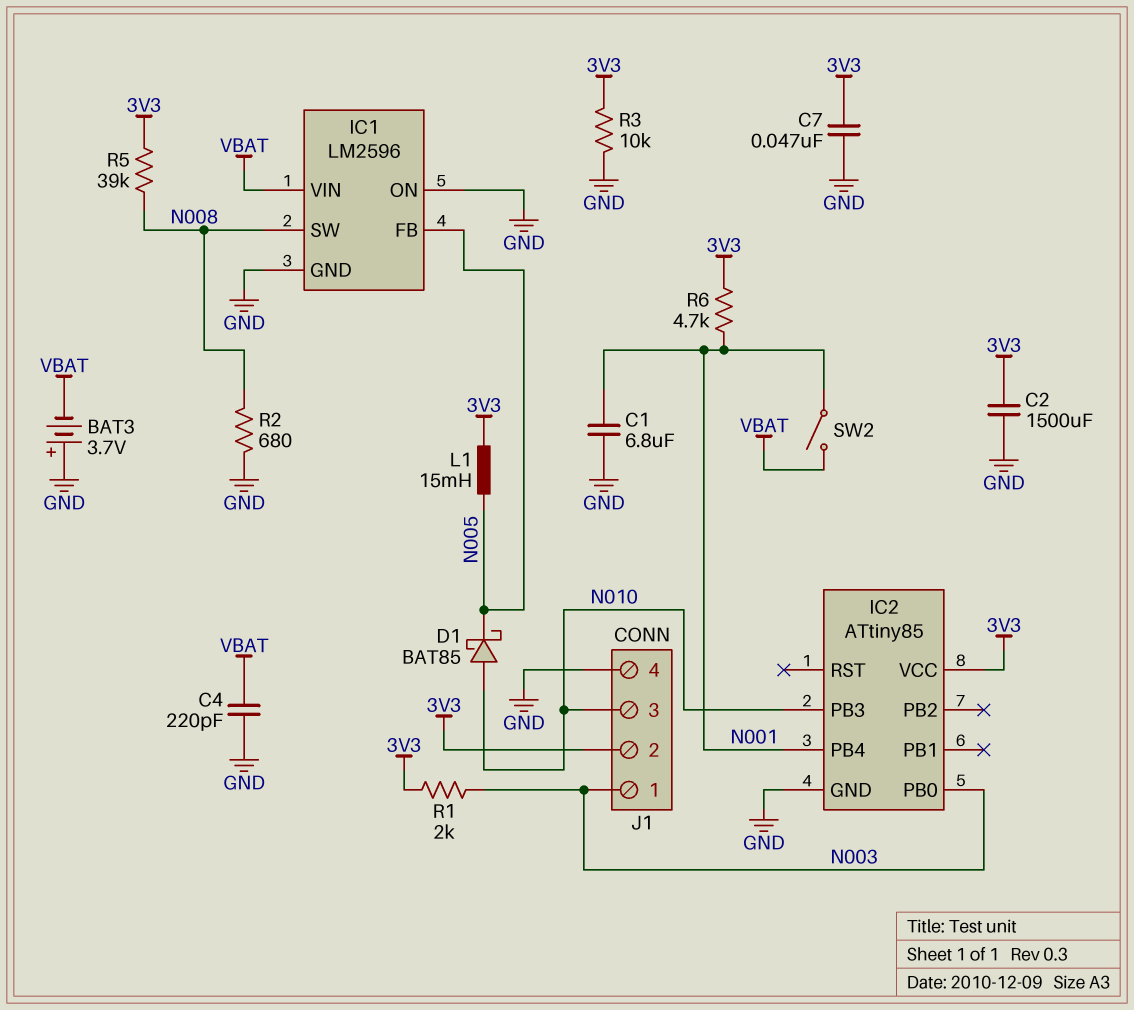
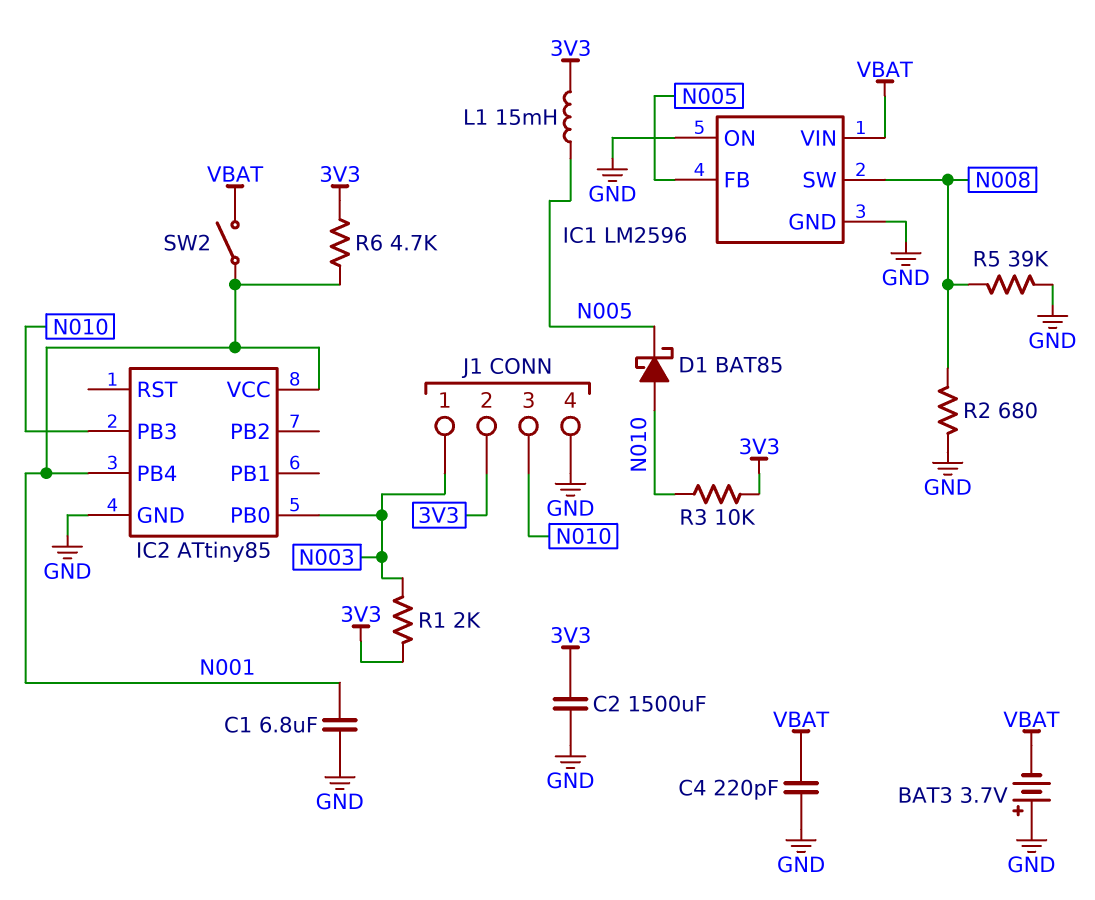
C7: 47nF (3V3, GND) -> none
IC2 pin VCC: 3V3 -> N001
R3: 10k (3V3, GND) -> 10k (3V3, N010)
R5: 39k (3V3, N008) -> 39k (GND, N008)

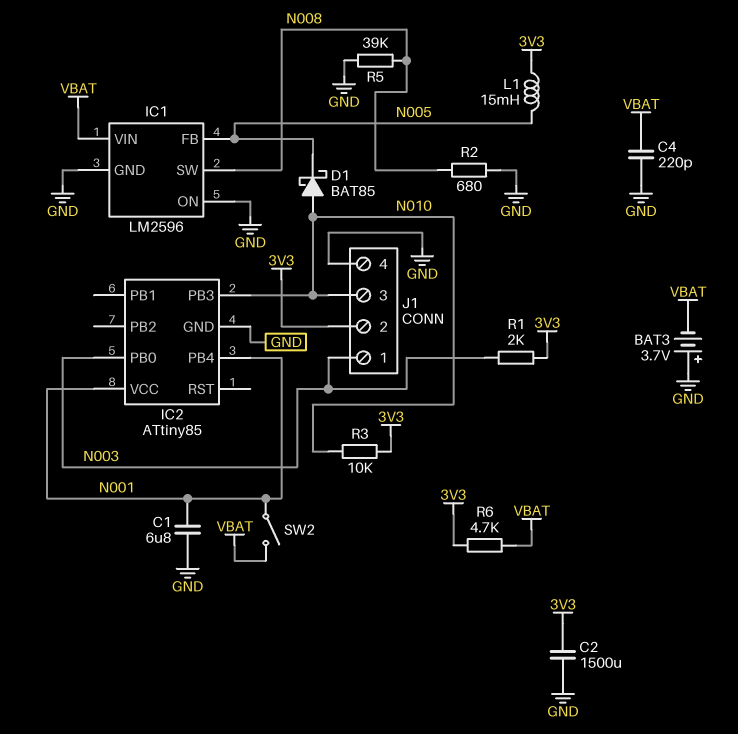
R6: 4.7k (3V3, N001) -> 4.7k (3V3, VBAT)

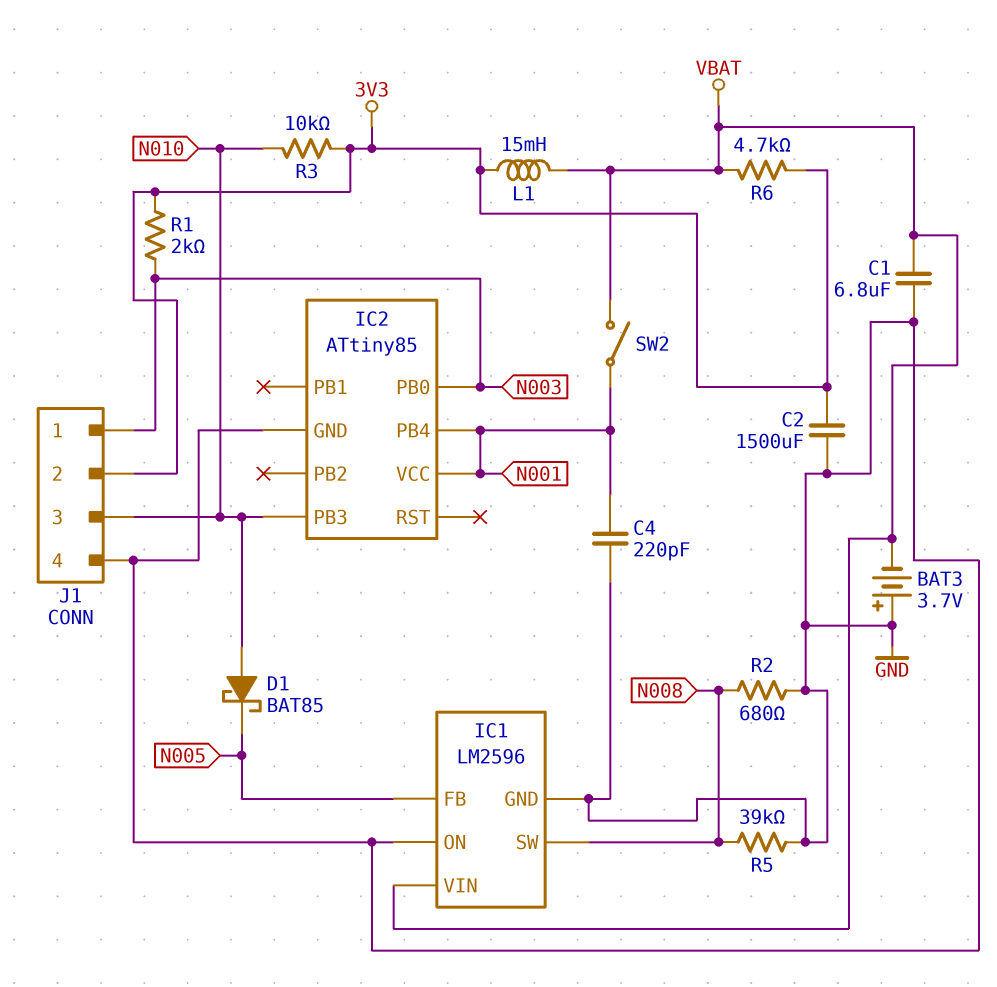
C1: 6.8uF (GND, N001) -> 6.8uF (GND, VBAT)
C4: 220pF (GND, VBAT) -> 220pF (GND, N001)
L1: 15mH (3V3, N005) -> 15mH (3V3, VBAT)

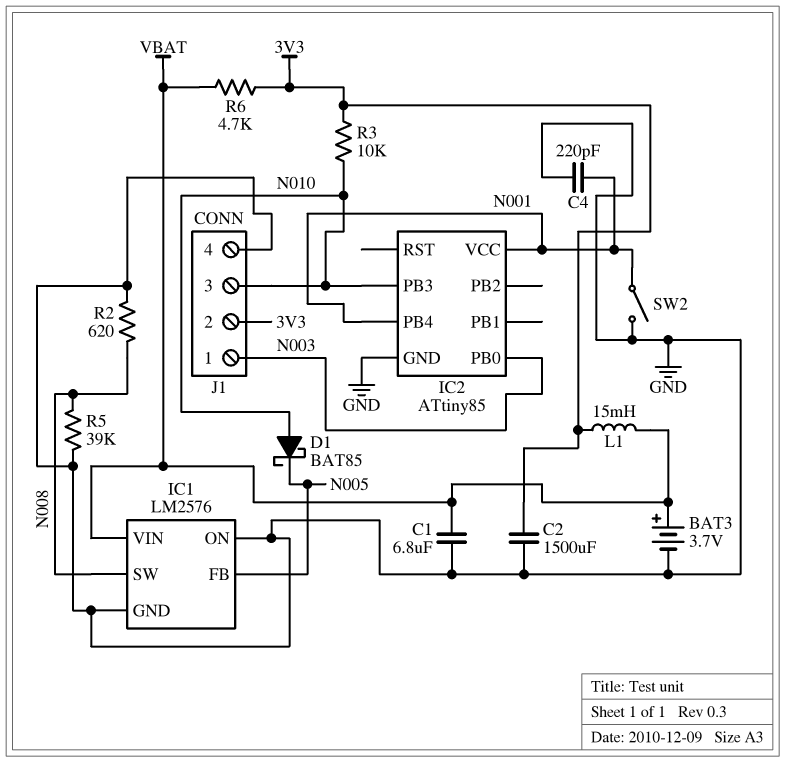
BAT3: 3.7V (plus GND, minus VBAT) -> 3.7V (plus VBAT, minus GND)
IC1: LM2596 -> LM2576
R1: 2k (3V3, N003) -> none
R2: 680 (GND, N008) -> 620 (GND, N008)
SW2: switch (N001, VBAT) -> switch (GND, N001)

